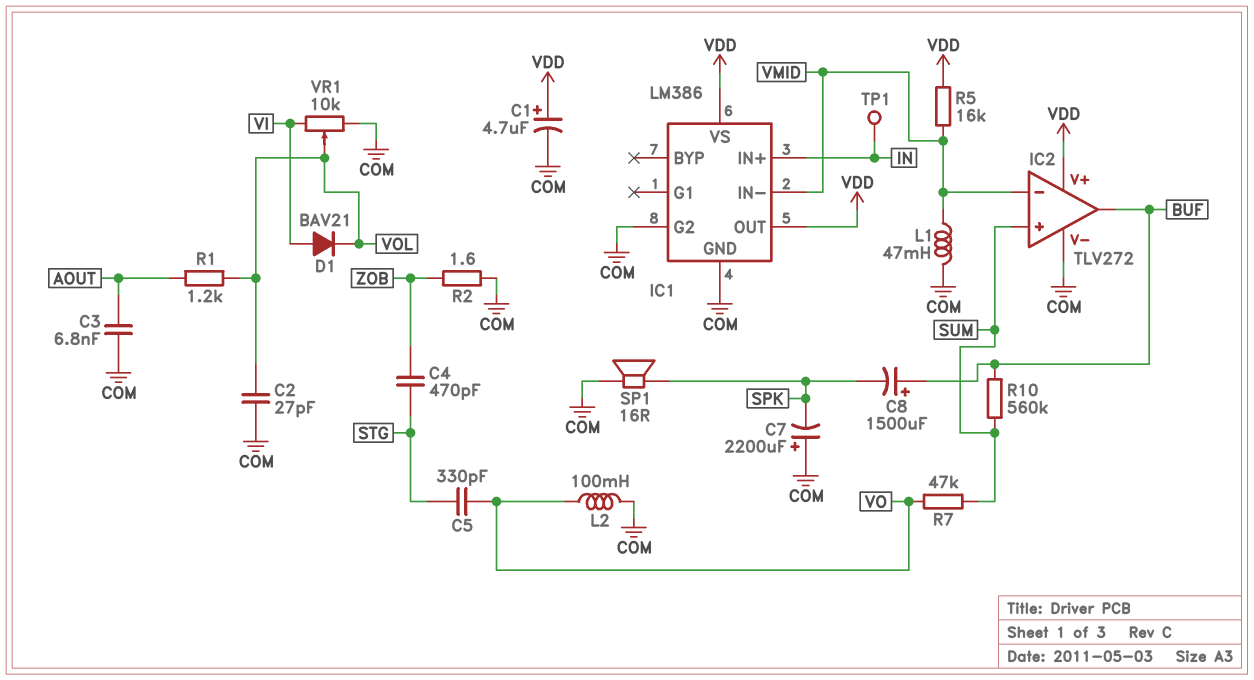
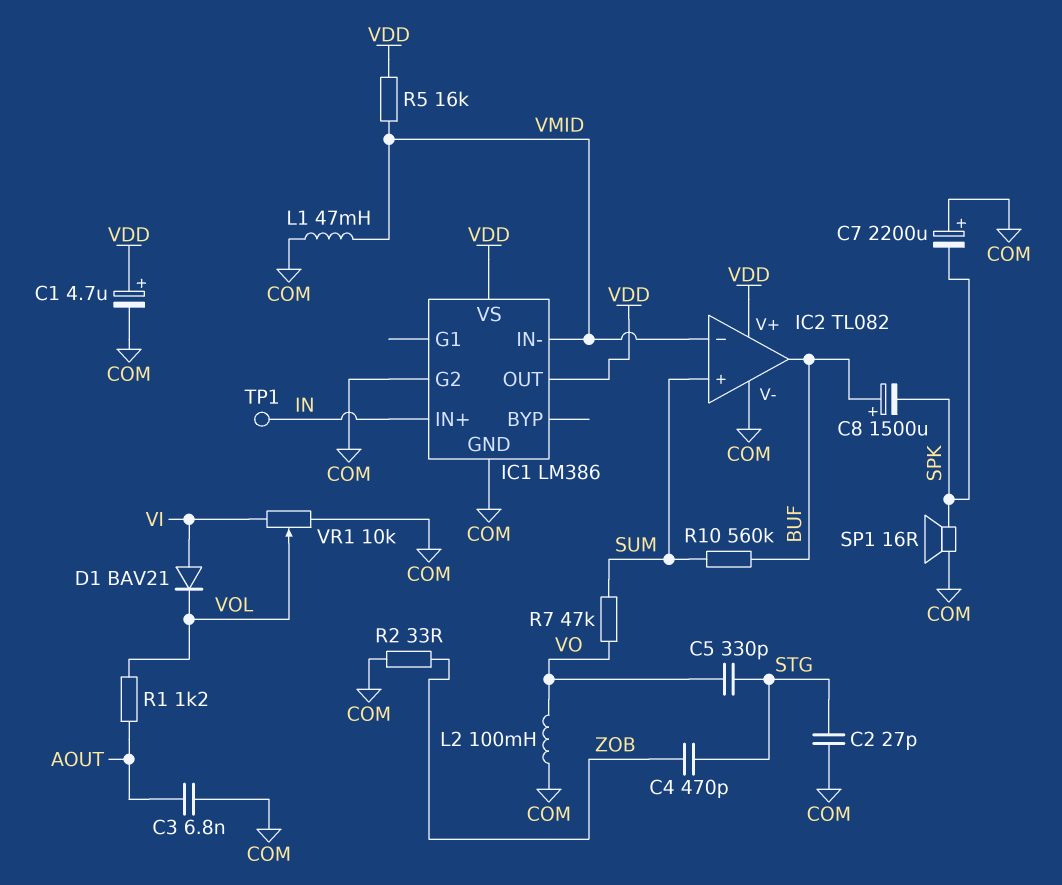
C2: 27pF (COM, VOL) -> 27pF (COM, STG)
IC2: TLV272 -> TL082
R2: 1.6 (COM, ZOB) -> 33 (COM, ZOB)

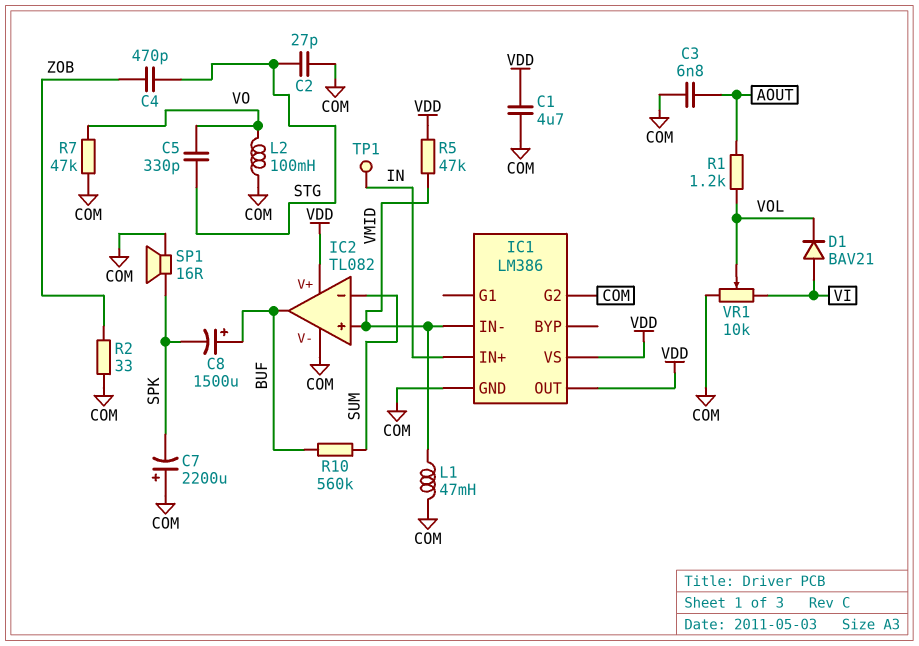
C1: 4.7uF (plus VDD, minus COM) -> 4.7uF (COM, VDD)
IC2 pin in+: SUM -> VMID
IC2 pin in-: VMID -> SUM
R5: 16k (VDD, VMID) -> 47k (VDD, VMID)
R7: 47k (SUM, VO) -> 47k (COM, VO)

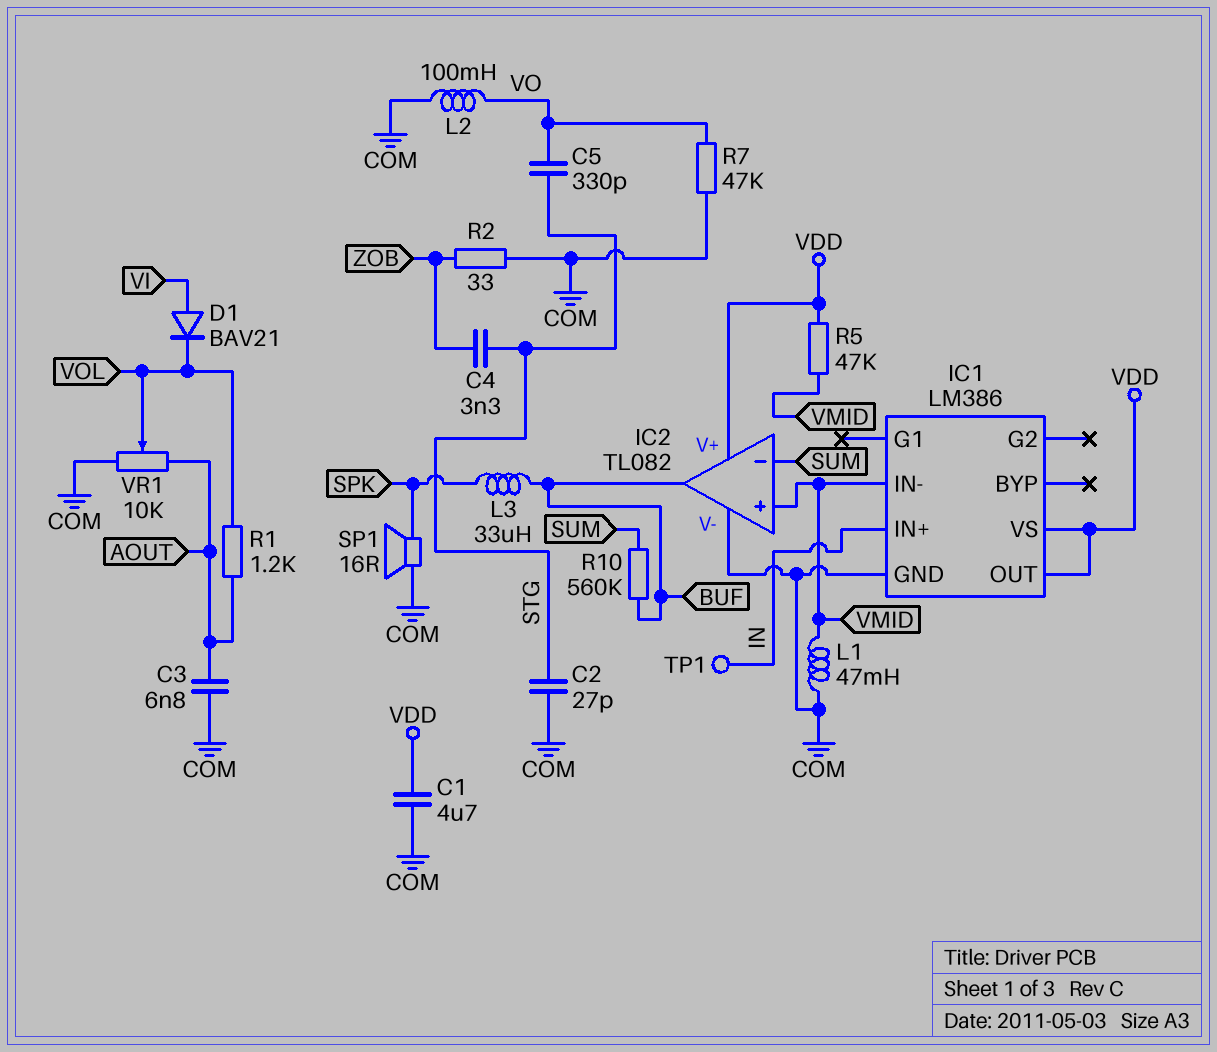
C4: 470pF (STG, ZOB) -> 3.3nF (STG, ZOB)
C7: 2200uF (plus COM, minus SPK) -> none
C8: 1500uF (plus BUF, minus SPK) -> none
IC1 pin G2: COM -> none
L3: none -> 33uH (BUF, SPK)
VR1: 10k (COM, VI, wiper VOL) -> 10k (AOUT, COM, wiper VOL)

